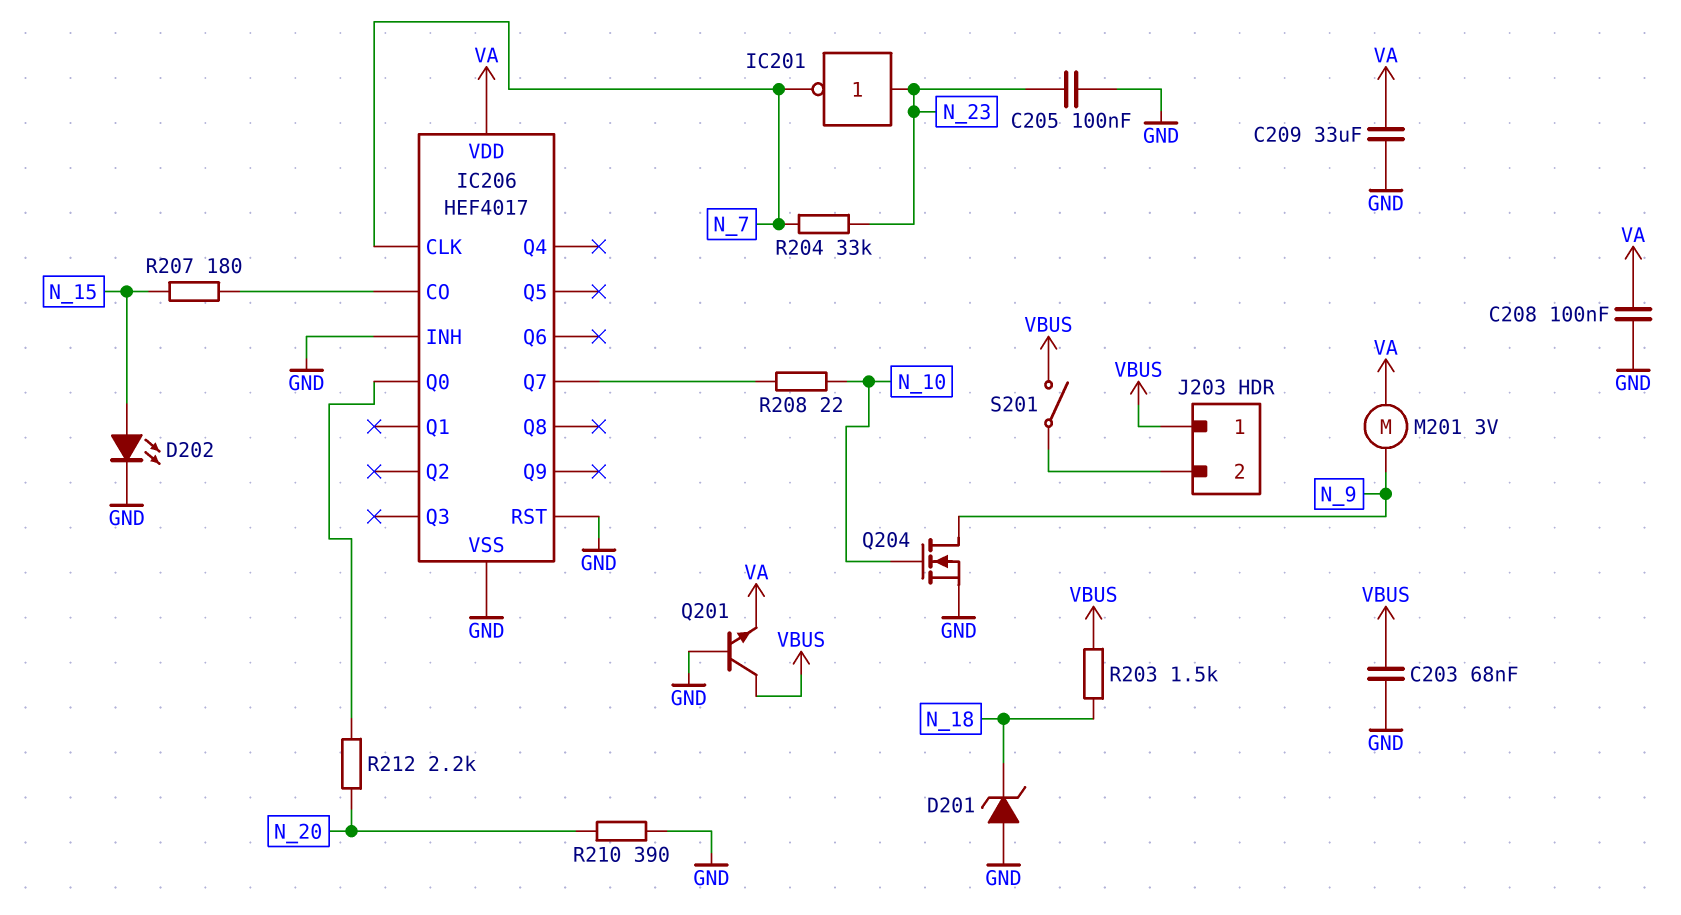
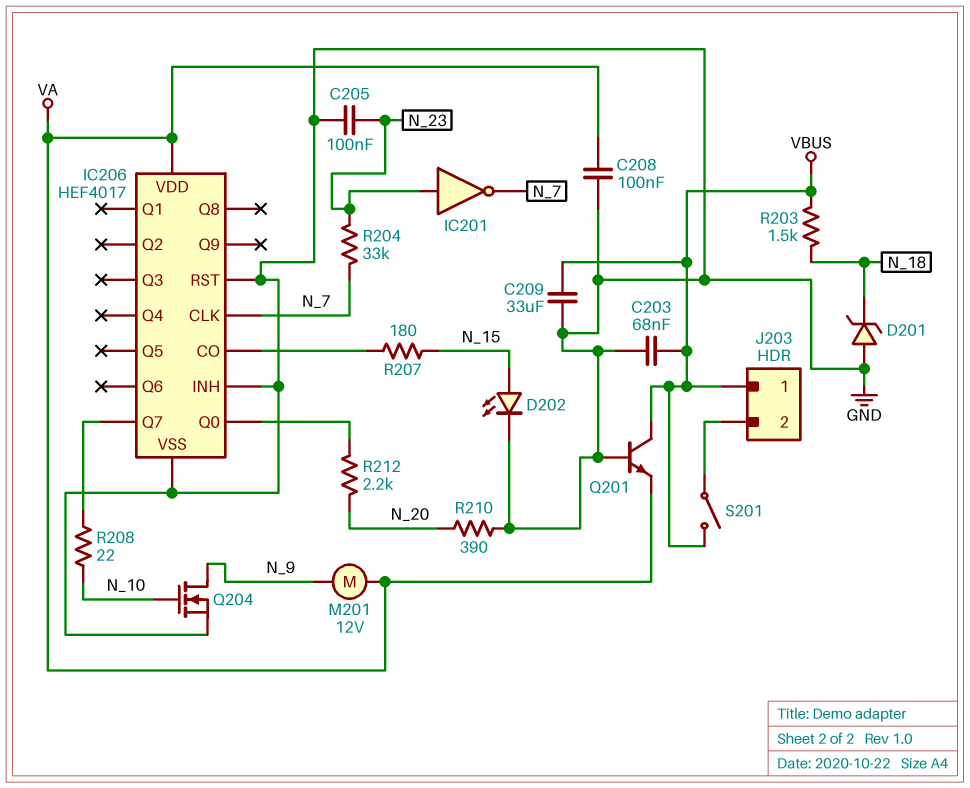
C209: 33uF (GND, VA) -> 33uF (GND, VBUS)
M201: motor 3V (N_9, VA) -> motor 12V (N_9, VA)

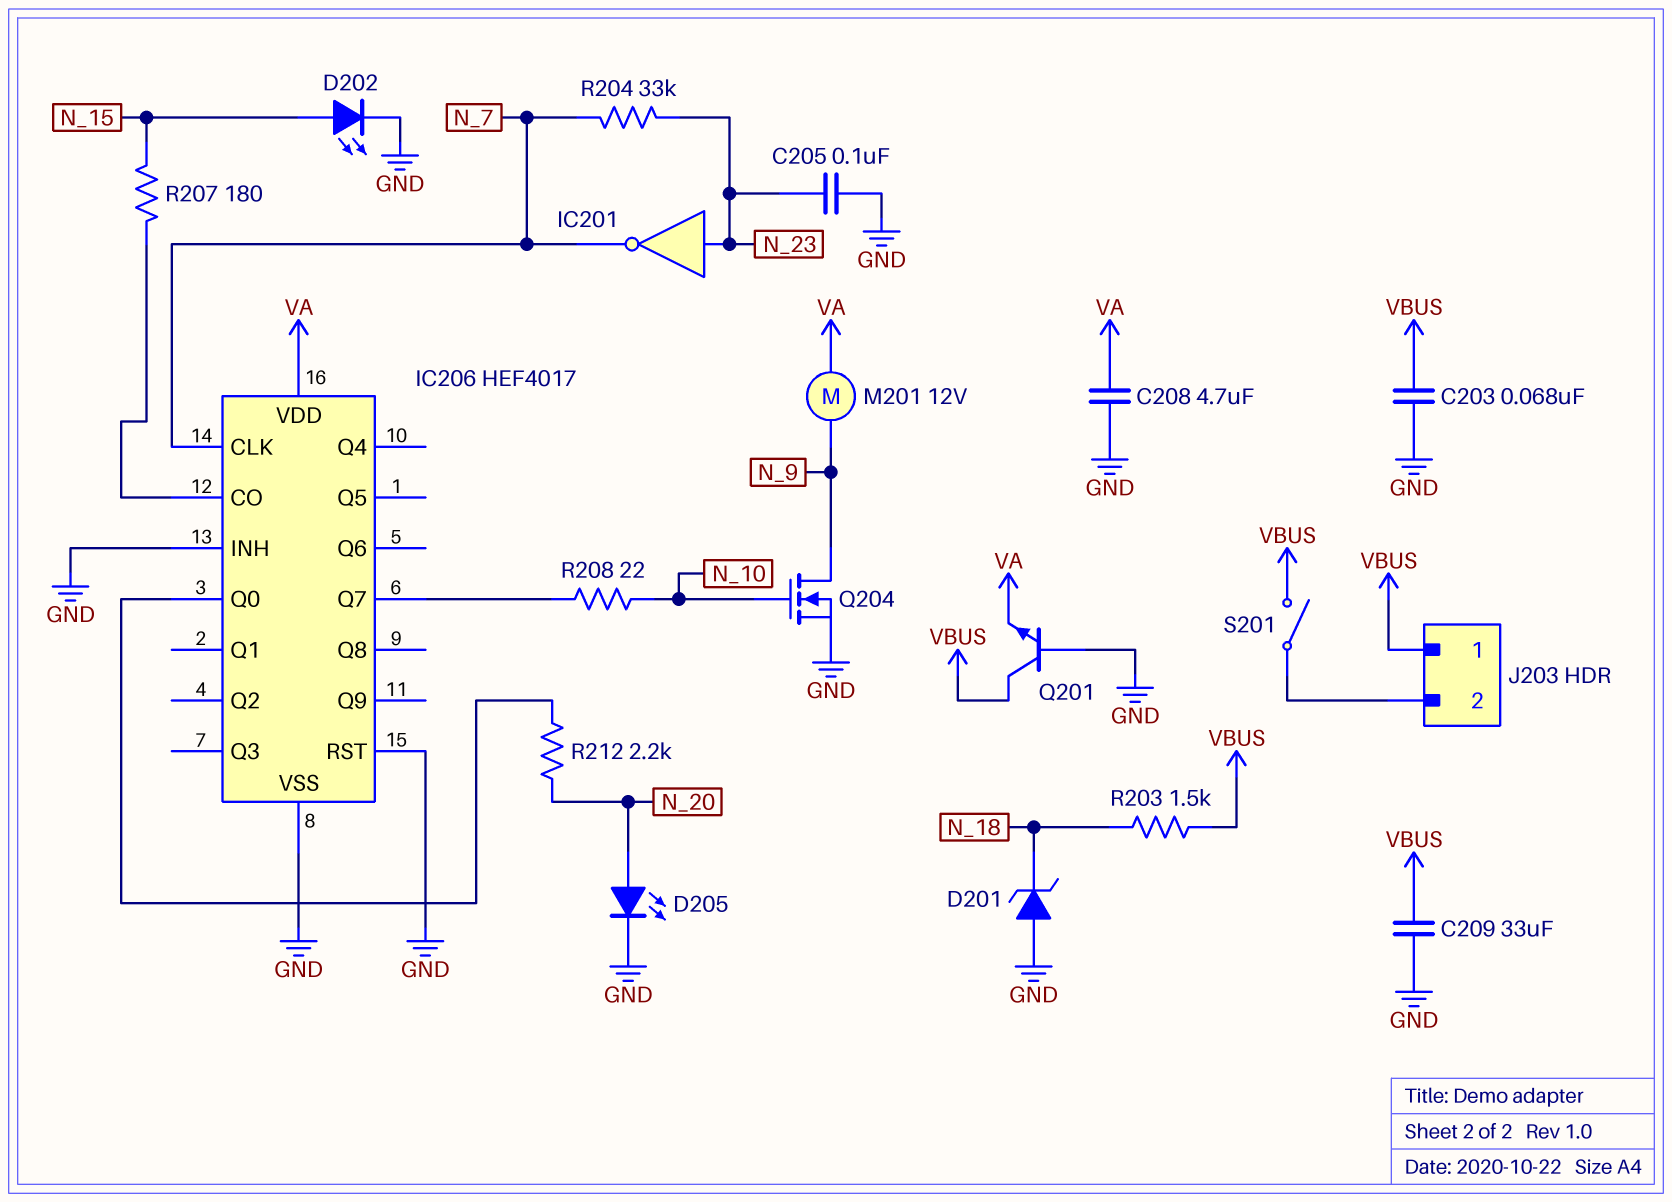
C208: 100nF (GND, VA) -> 4.7uF (GND, VA)
D205: none -> LED (A N_20, K GND)
R210: 390 (GND, N_20) -> none

